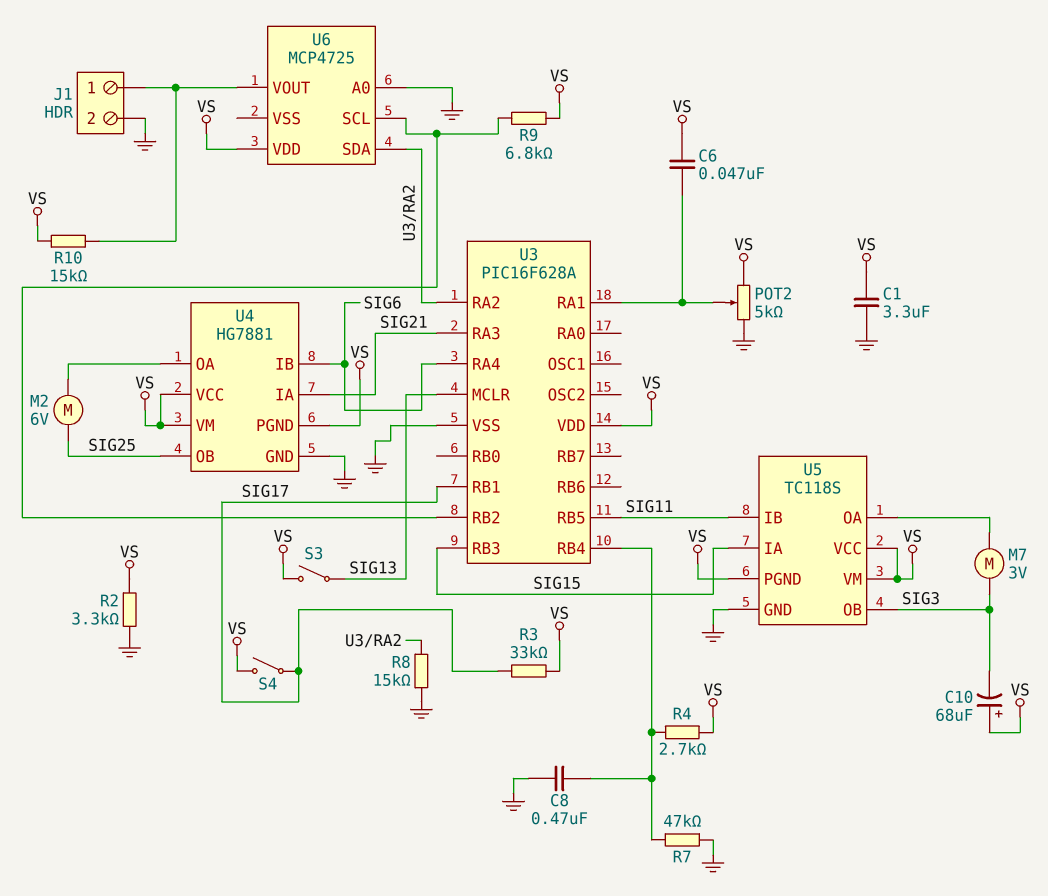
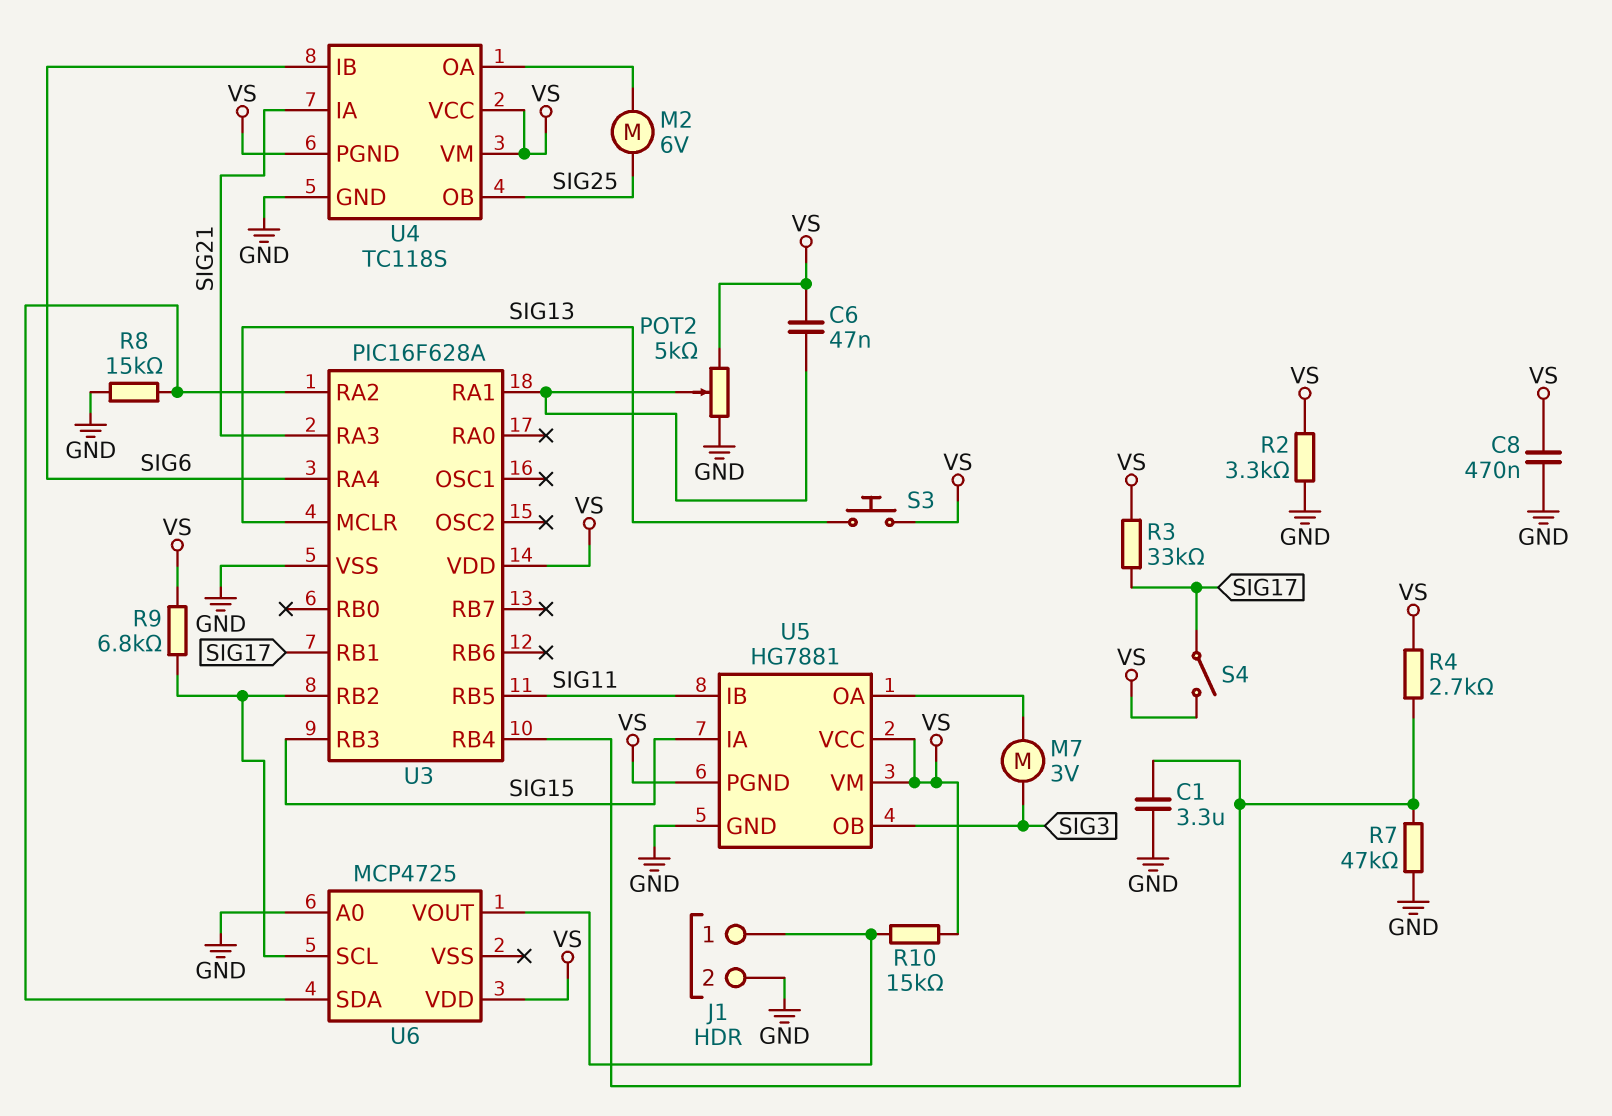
C1: 3.3uF (GND, VS) -> 3.3uF (GND, U3/RB4)
C8: 470nF (GND, U3/RB4) -> 470nF (GND, VS)
C10: 68uF (plus VS, minus SIG3) -> none
S3: switch (SIG13, VS) -> button (SIG13, VS)
U4: HG7881 -> TC118S
U5: TC118S -> HG7881

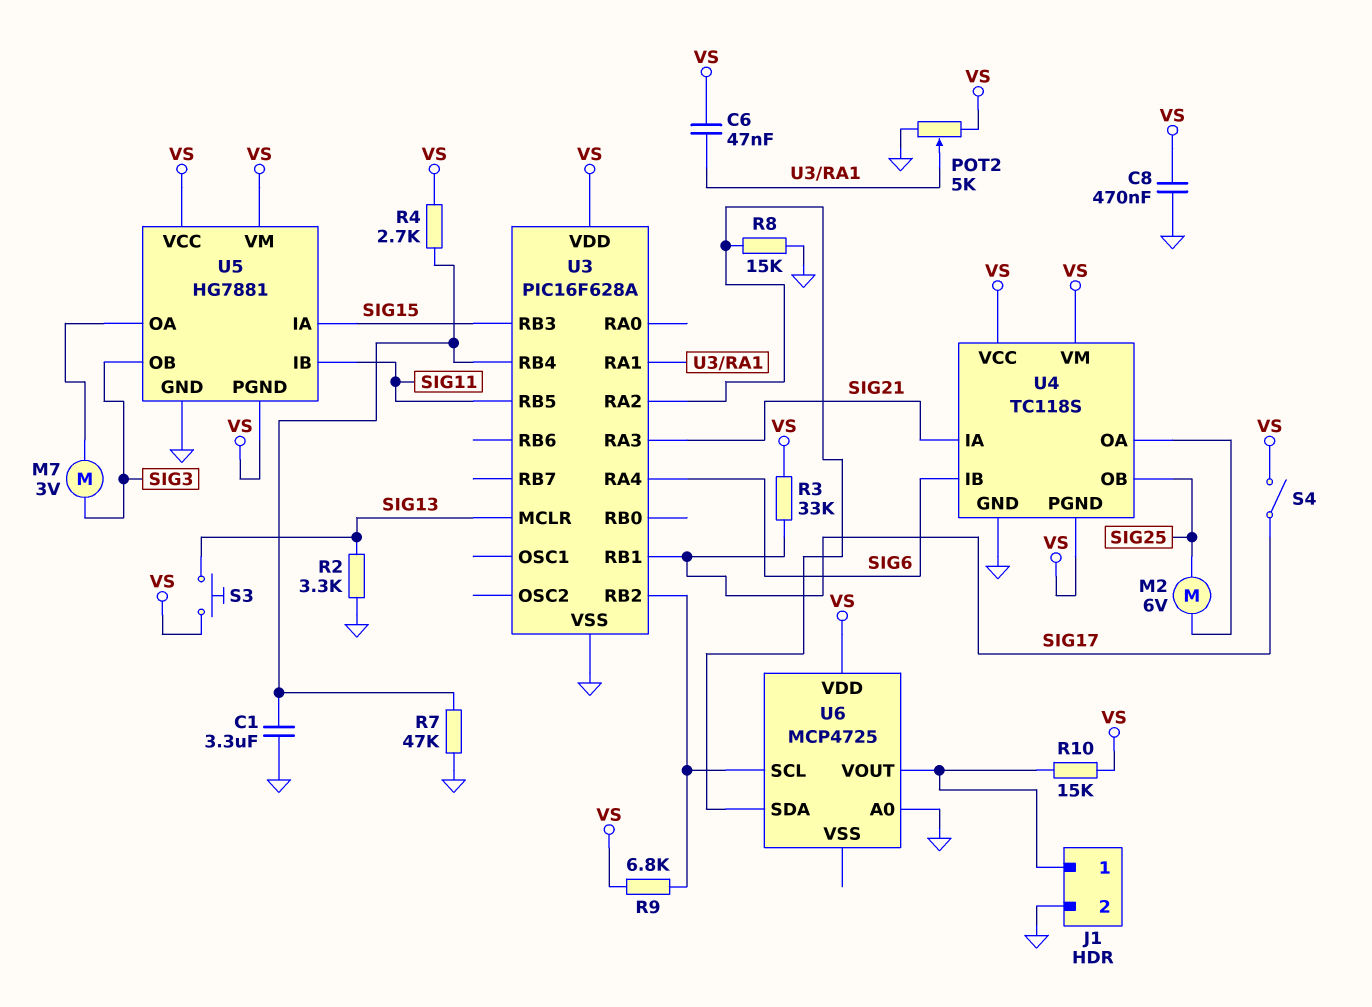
R2: 3.3k (GND, VS) -> 3.3k (GND, SIG13)

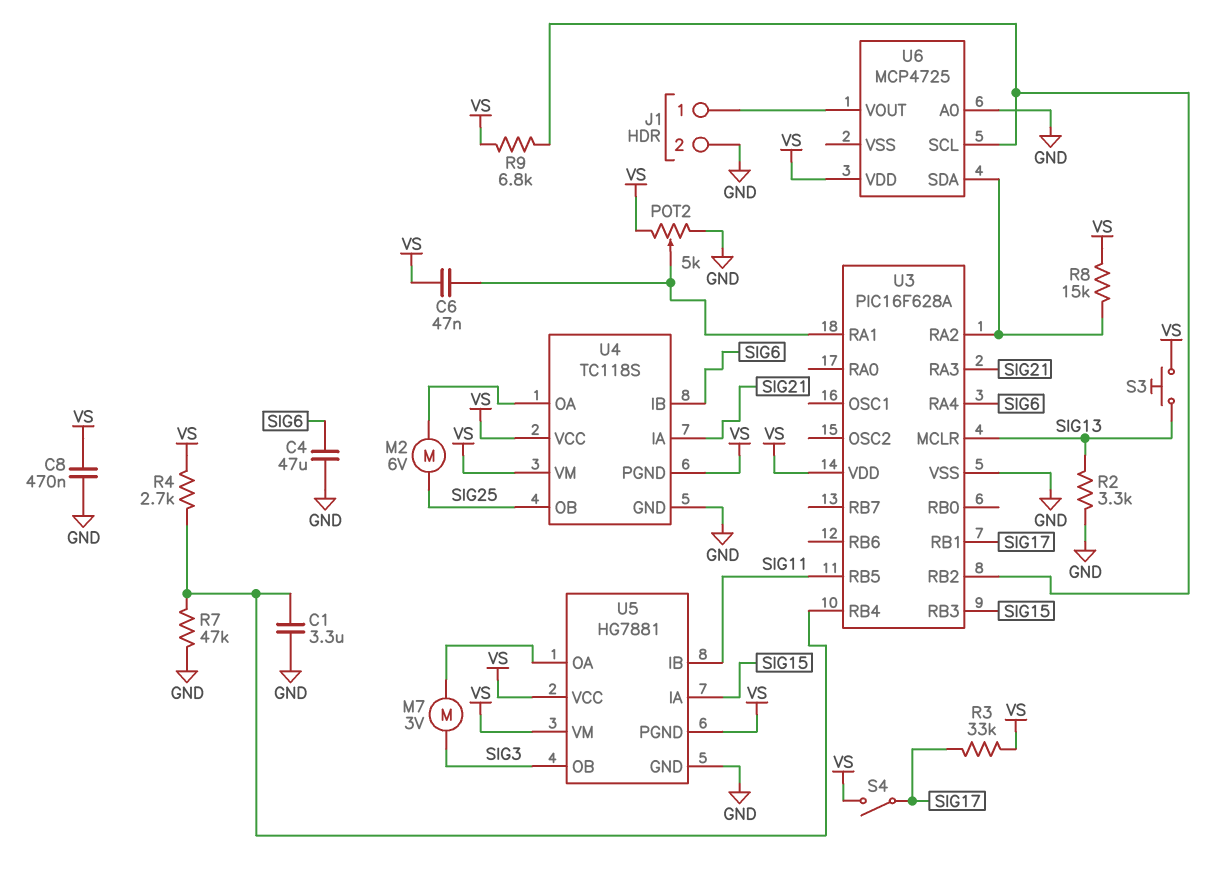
C4: none -> 47uF (GND, SIG6)
R8: 15k (GND, U3/RA2) -> 15k (U3/RA2, VS)
R10: 15k (J1/1, VS) -> none

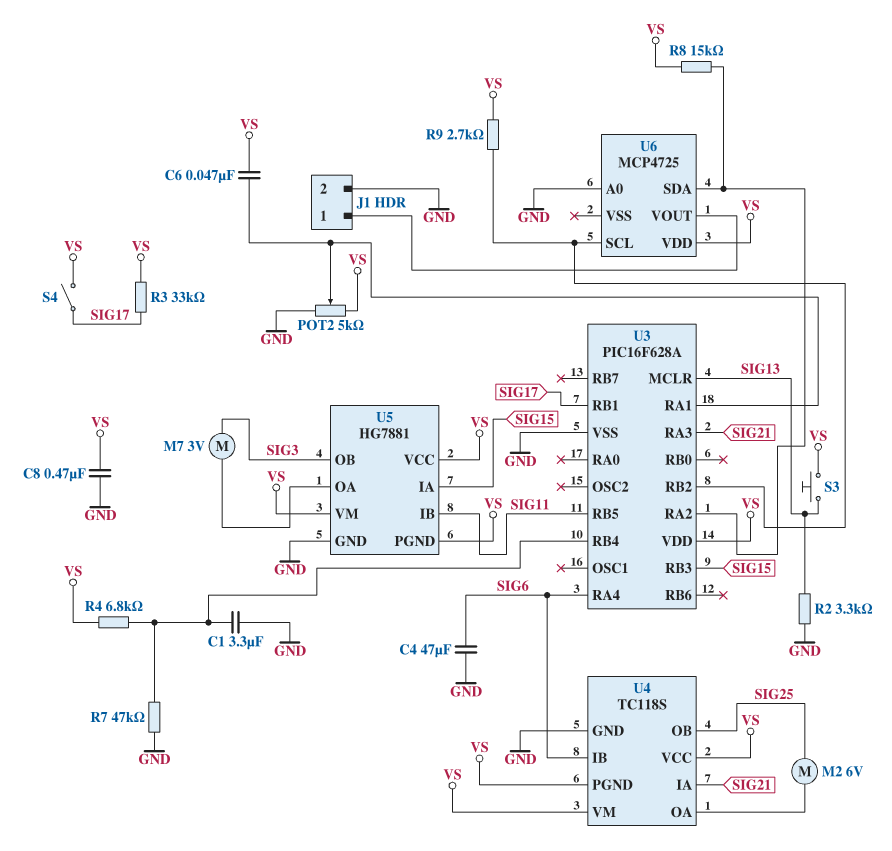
R4: 2.7k (U3/RB4, VS) -> 6.8k (U3/RB4, VS)
R9: 6.8k (U3/RB2, VS) -> 2.7k (U3/RB2, VS)

